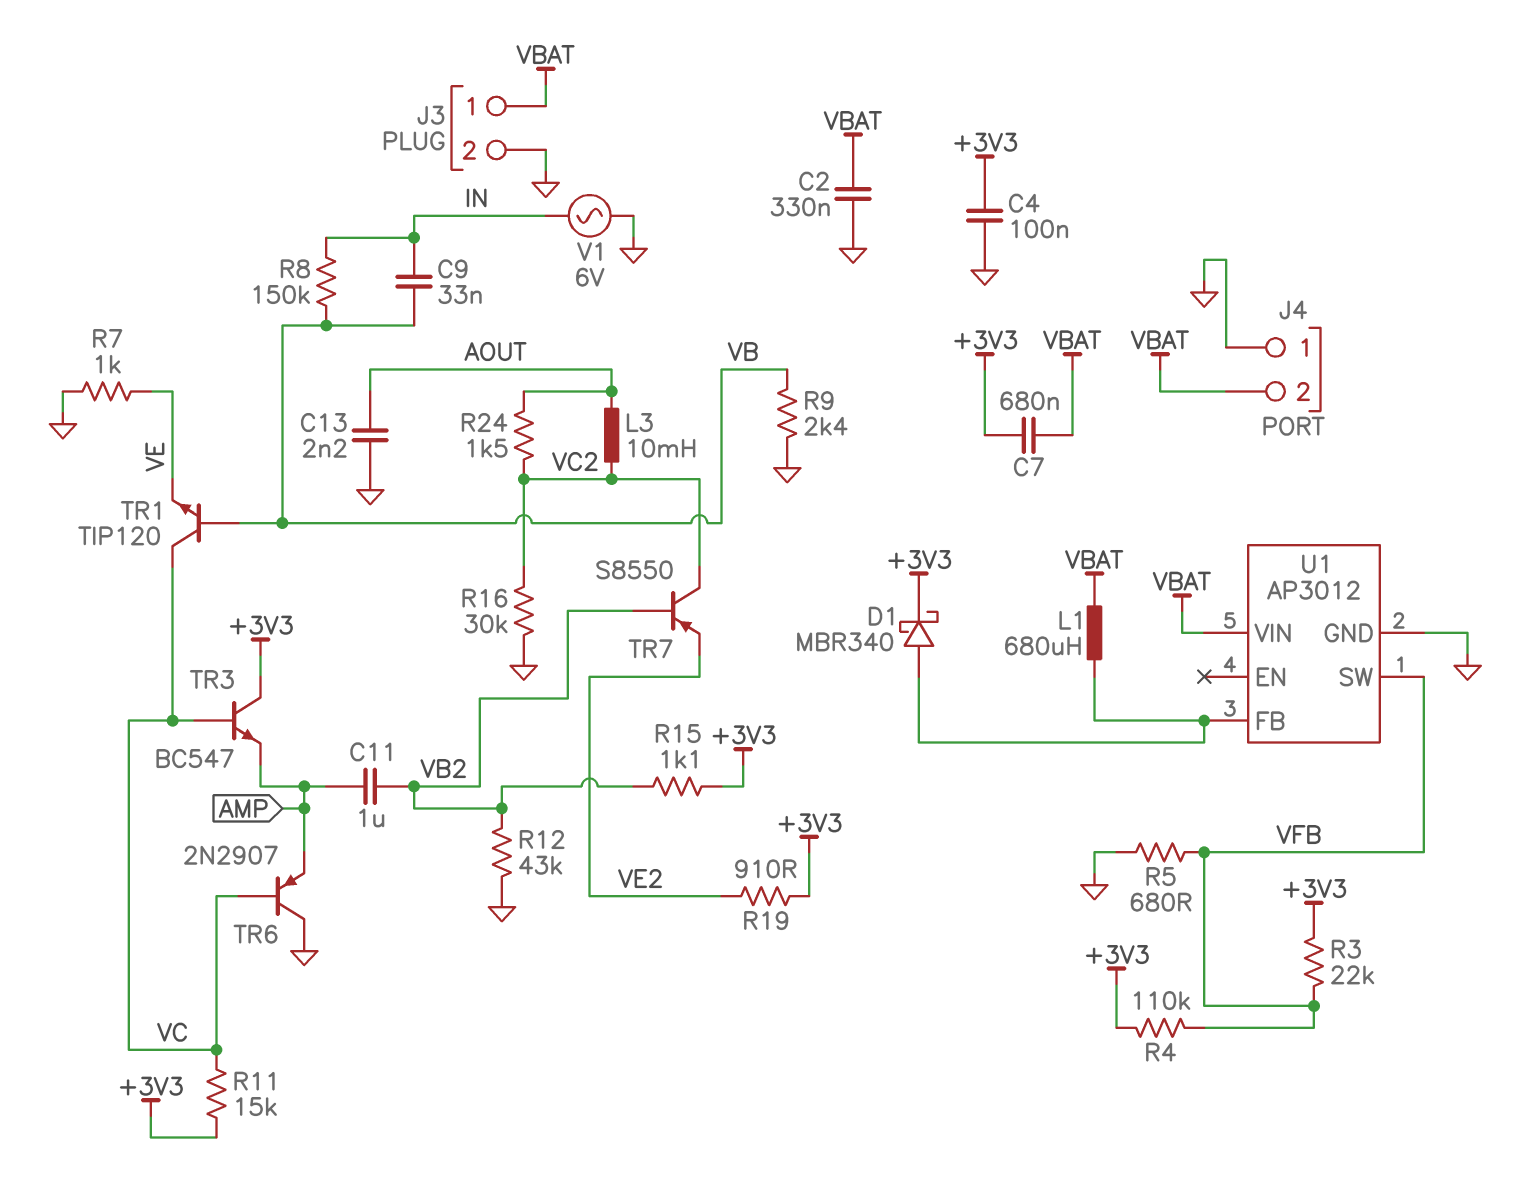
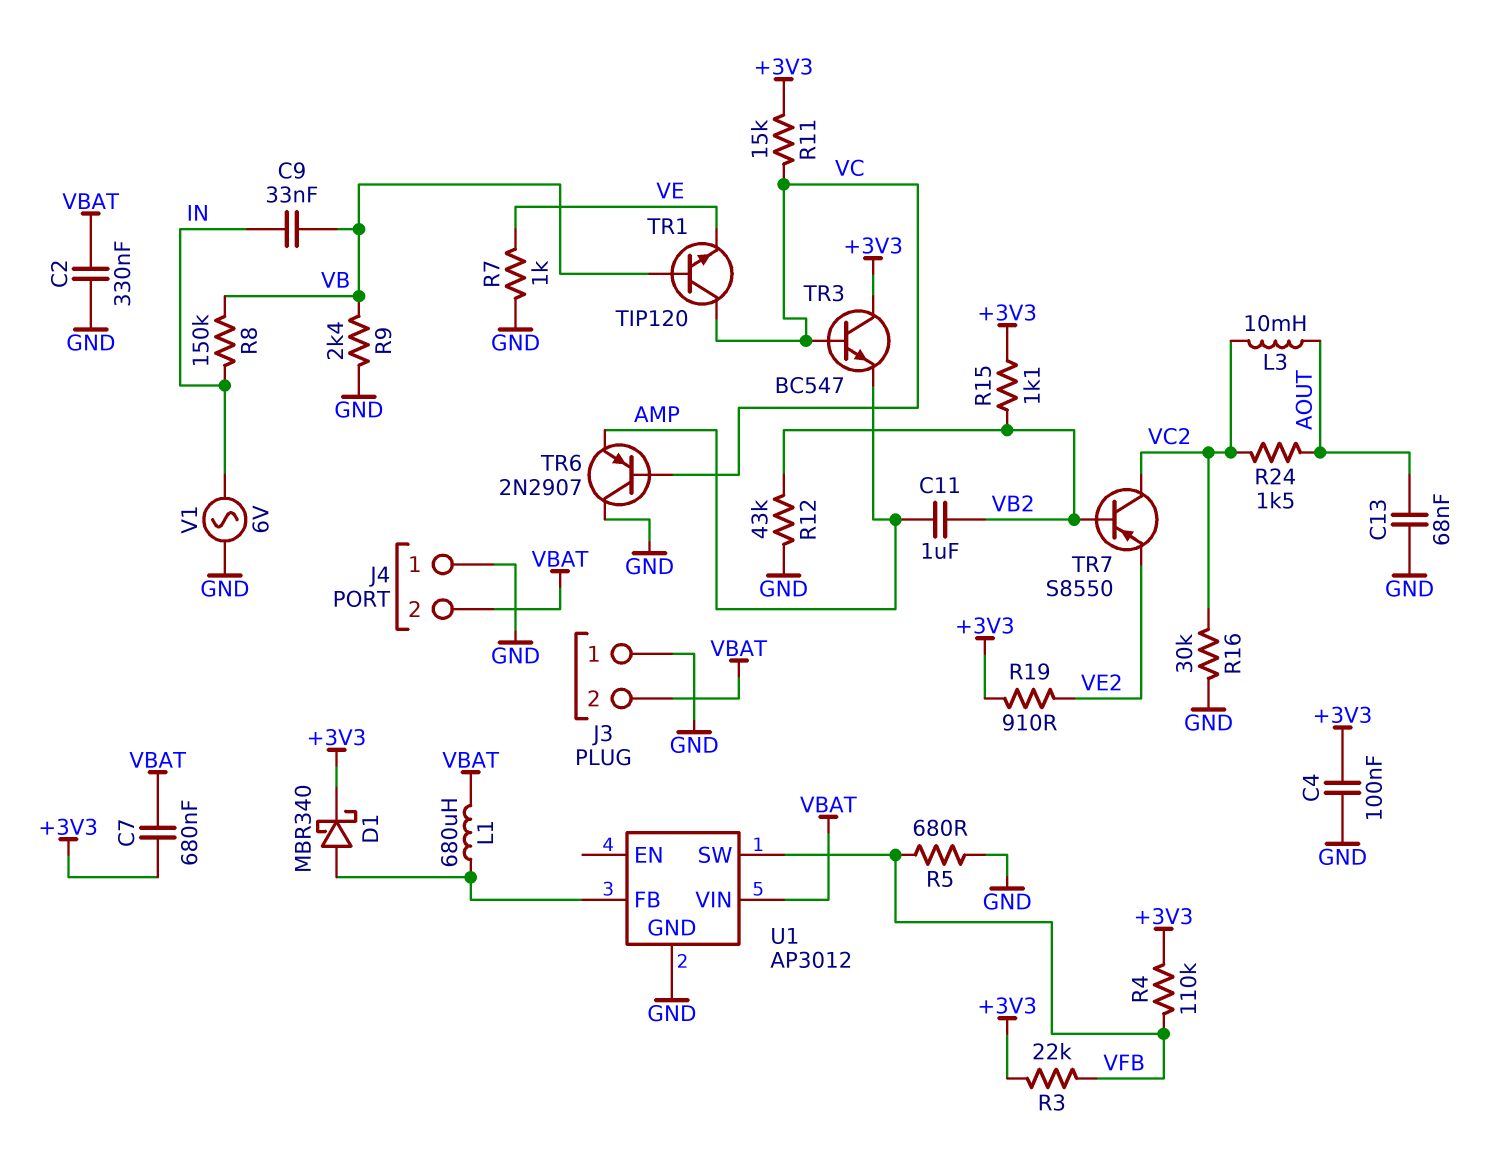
C13: 2.2nF (AOUT, GND) -> 68nF (AOUT, GND)
J3 pin 1: VBAT -> GND
J3 pin 2: GND -> VBAT

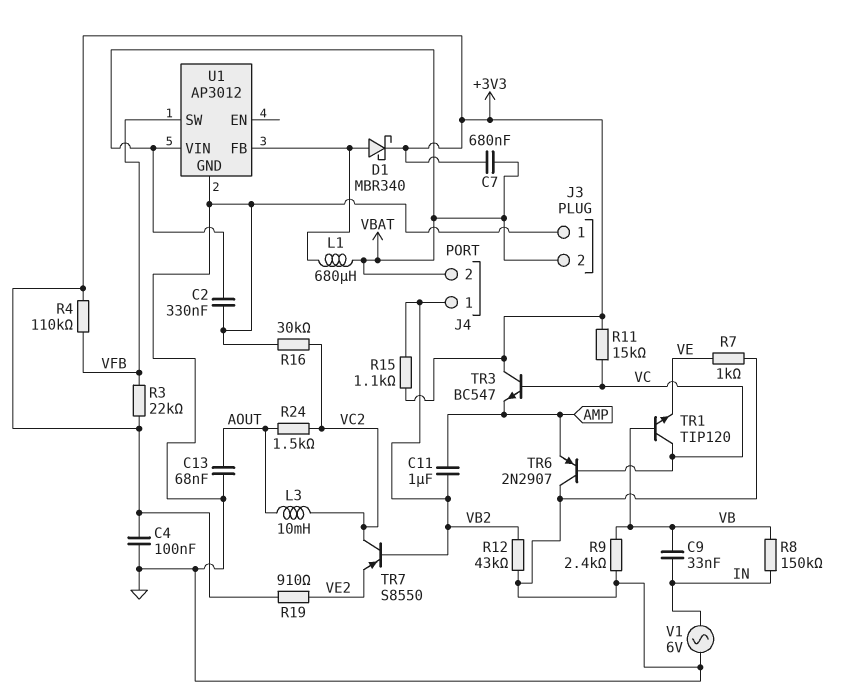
J4 pin 1: GND -> VB2
R5: 680 (GND, VFB) -> none

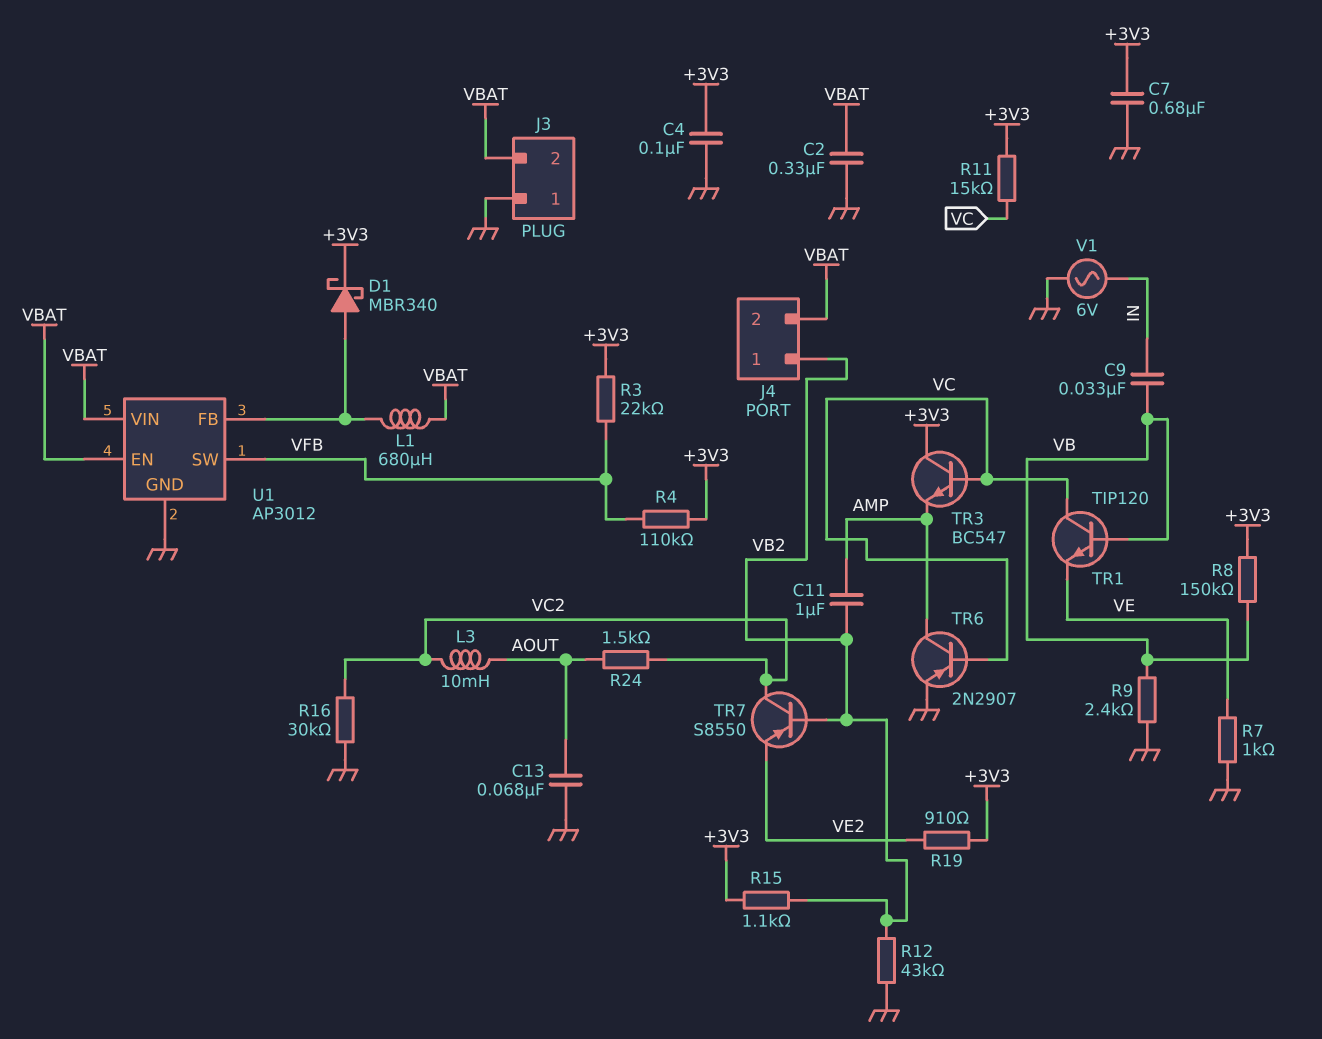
C7: 680nF (+3V3, VBAT) -> 680nF (+3V3, GND)
R8: 150k (IN, VB) -> 150k (+3V3, VB)
TR6: PNP 2N2907 (B VC, C GND, E AMP) -> PNP 2N2907 (B VC, C AMP, E GND)
U1 pin EN: none -> VBAT

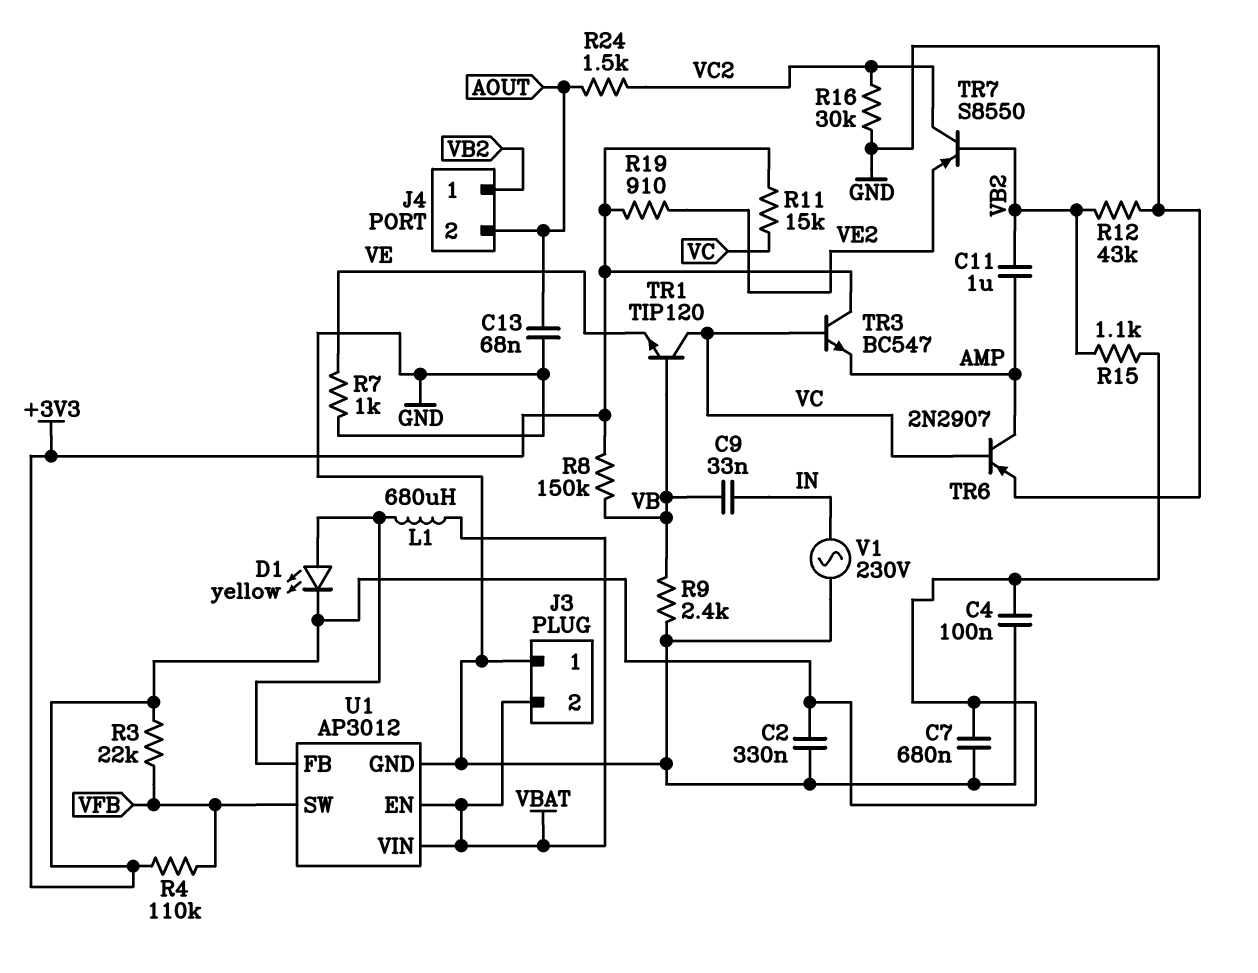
C2: 330nF (GND, VBAT) -> 330nF (+3V3, GND)
D1: schottky MBR340 (A U1/FB, K +3V3) -> LED yellow (A U1/FB, K +3V3)
J4 pin 2: VBAT -> AOUT
L3: 10mH (AOUT, VC2) -> none
V1: AC 6V (GND, IN) -> AC 230V (GND, IN)

